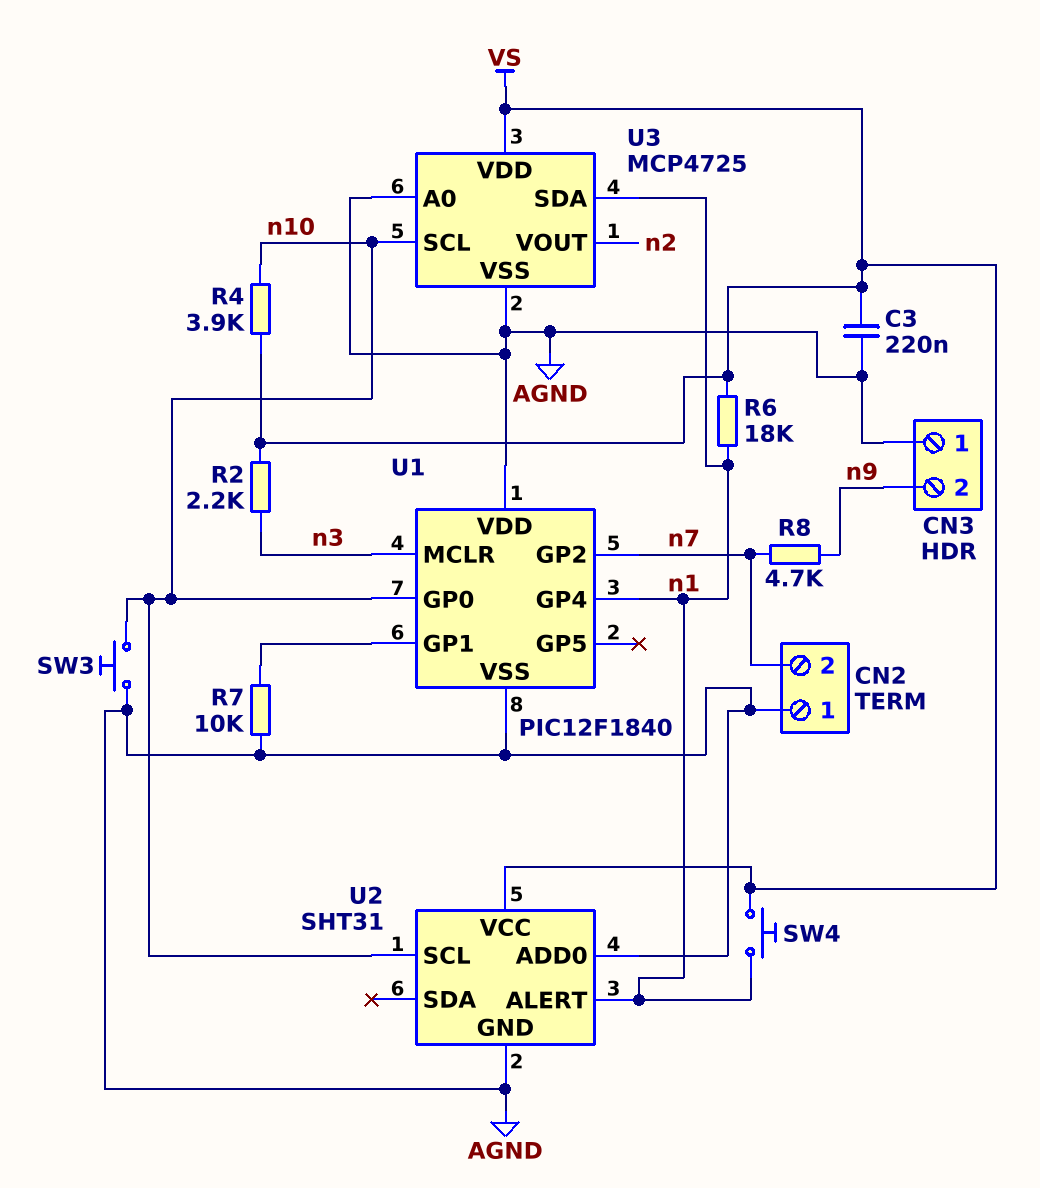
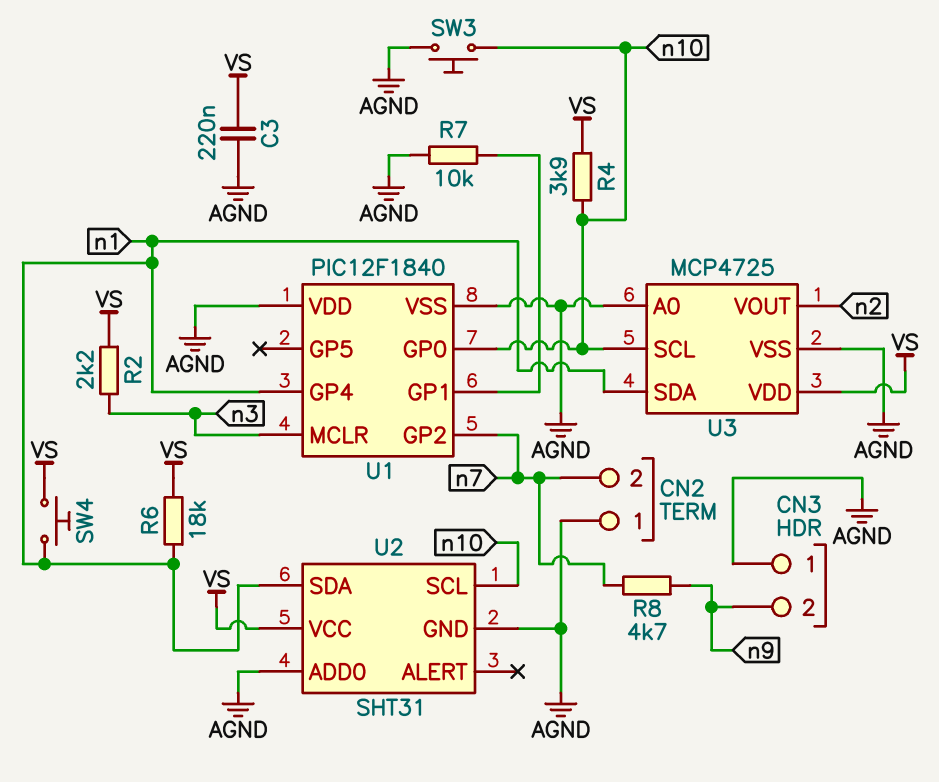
U2 pin ALERT: n1 -> none
U2 pin SDA: none -> n1

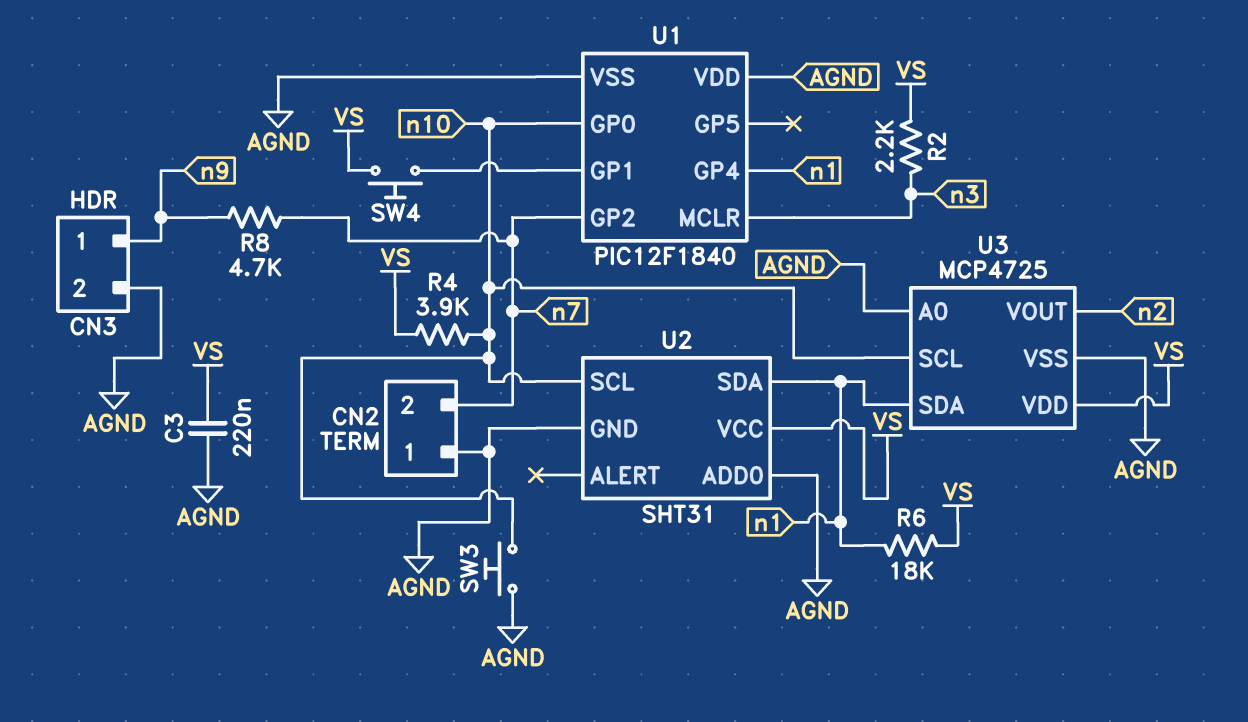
CN3 pin 1: AGND -> n9
CN3 pin 2: n9 -> AGND
R7: 10k (AGND, U1/GP1) -> none
SW4: button (VS, n1) -> button (U1/GP1, VS)

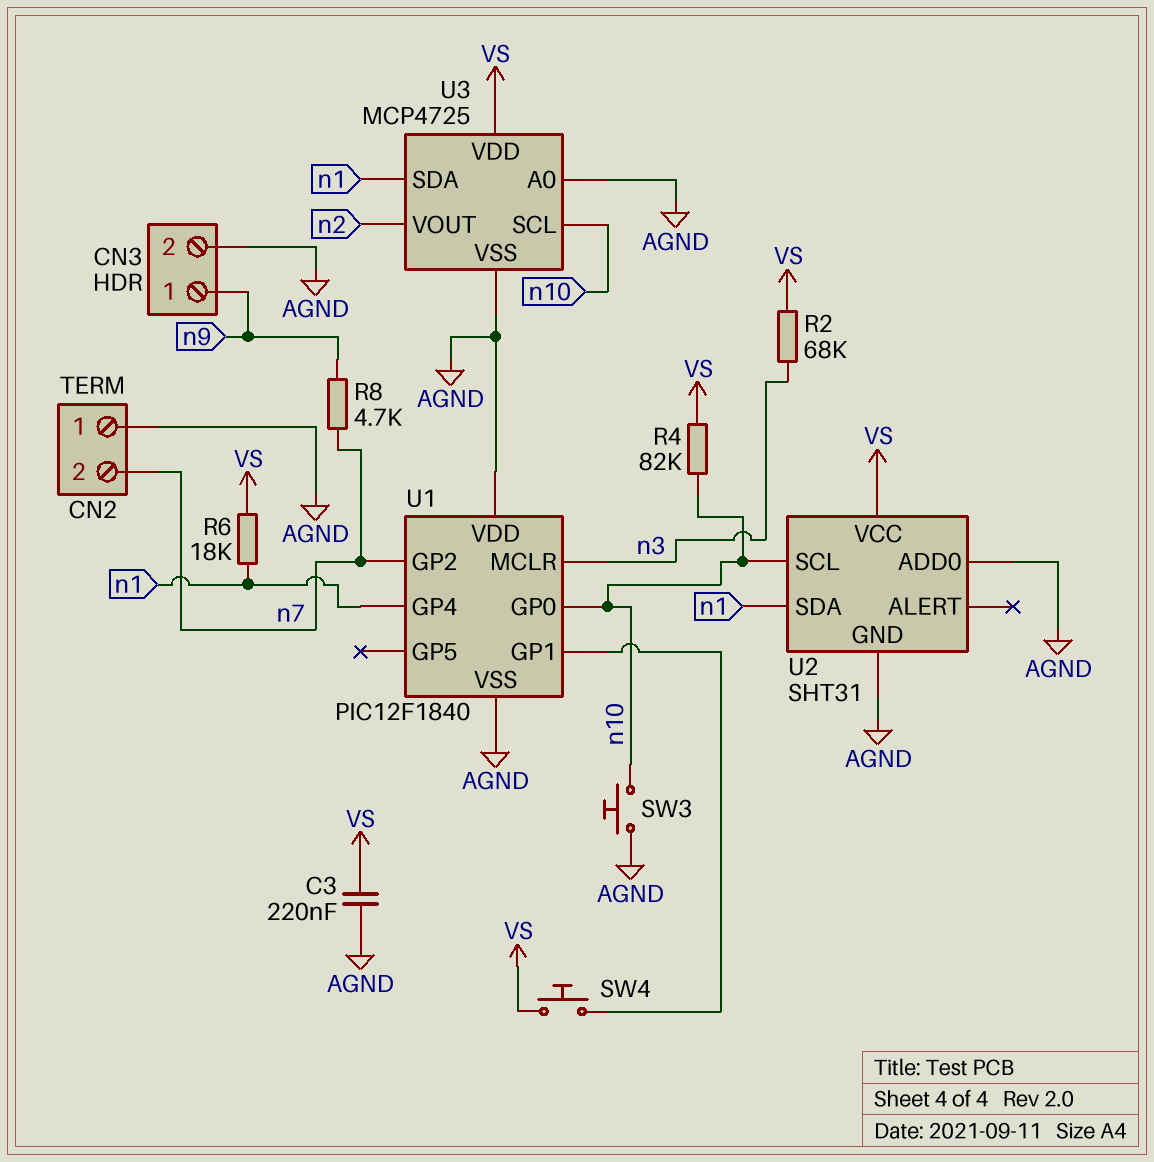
R2: 2.2k (VS, n3) -> 68k (VS, n3)
R4: 3.9k (VS, n10) -> 82k (VS, n10)

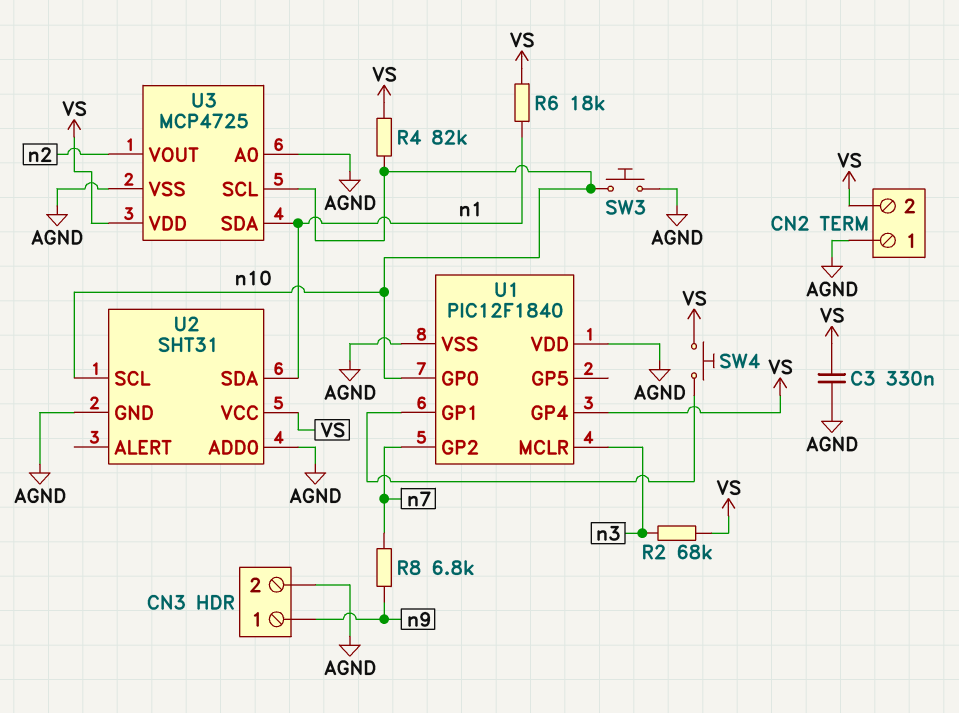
C3: 220nF (AGND, VS) -> 330nF (AGND, VS)
CN2 pin 2: n7 -> VS
R8: 4.7k (n7, n9) -> 6.8k (n7, n9)
U1 pin GP4: n1 -> VS

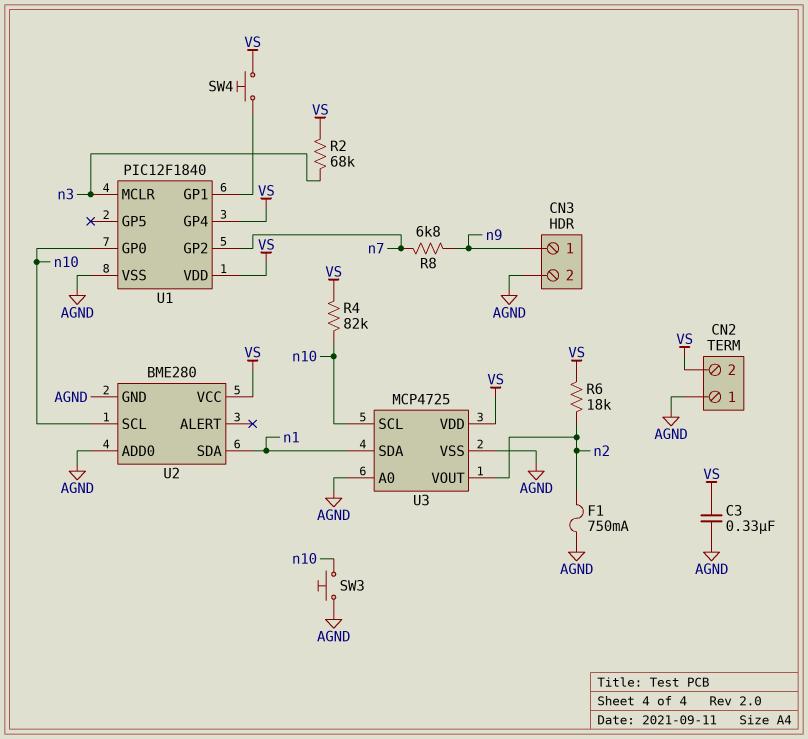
F1: none -> 750mA (AGND, n2)
R6: 18k (VS, n1) -> 18k (VS, n2)
U1 pin VDD: AGND -> VS
U2: SHT31 -> BME280

